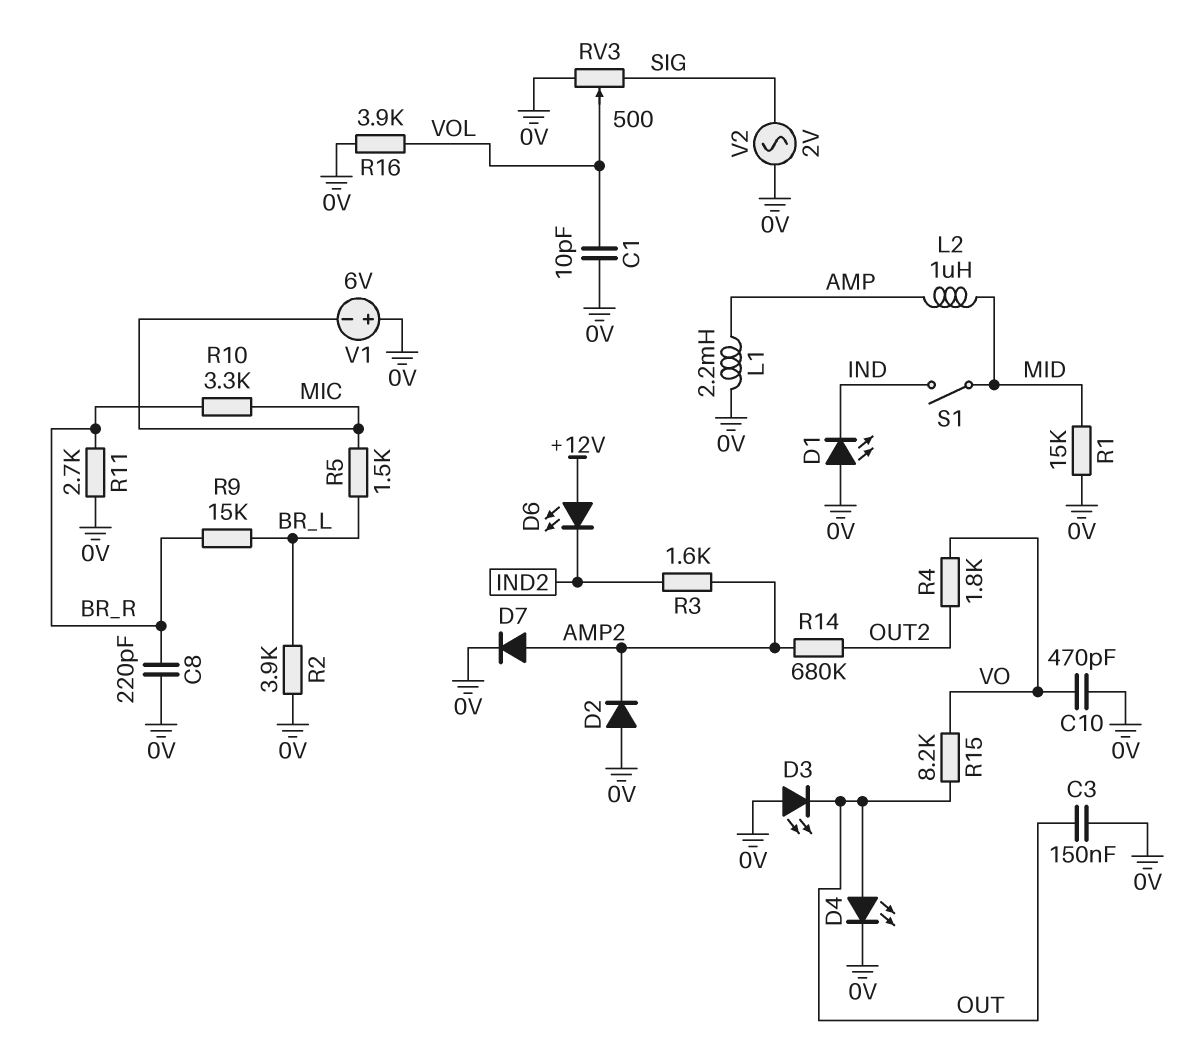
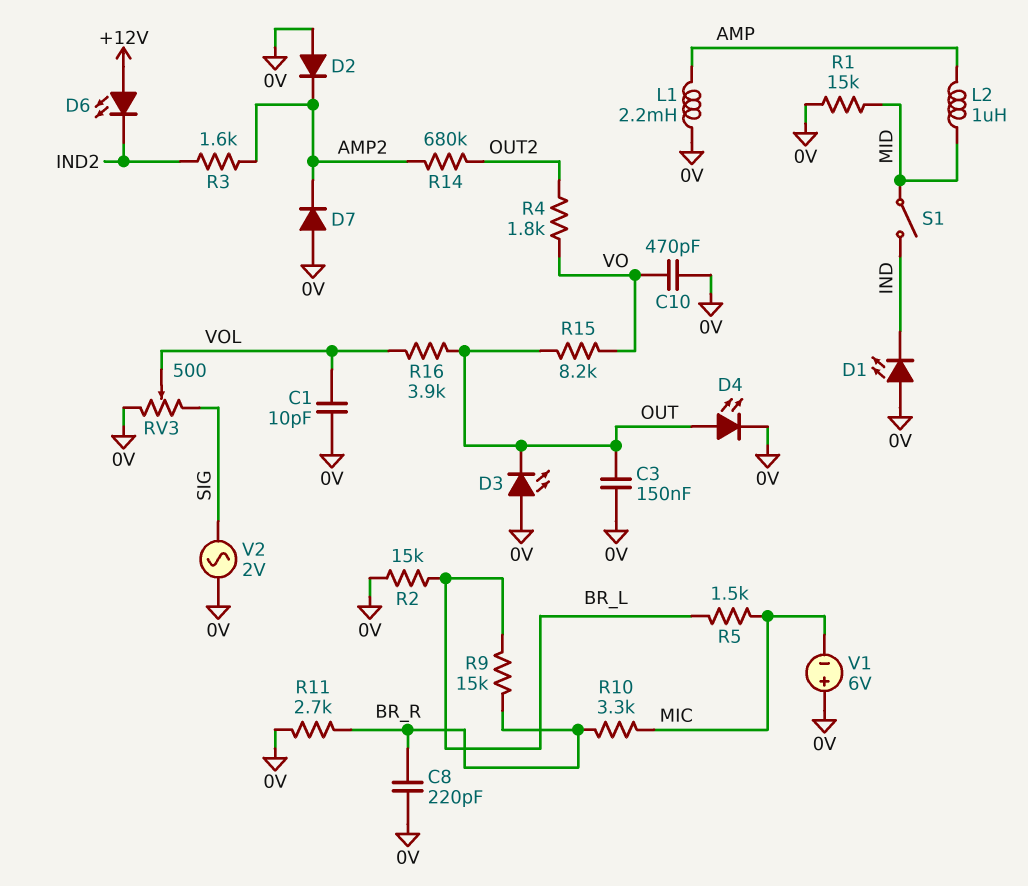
D7: diode (A AMP2, K 0V) -> diode (A 0V, K AMP2)
R2: 3.9k (0V, BR_L) -> 15k (0V, BR_L)
R16: 3.9k (0V, VOL) -> 3.9k (OUT, VOL)

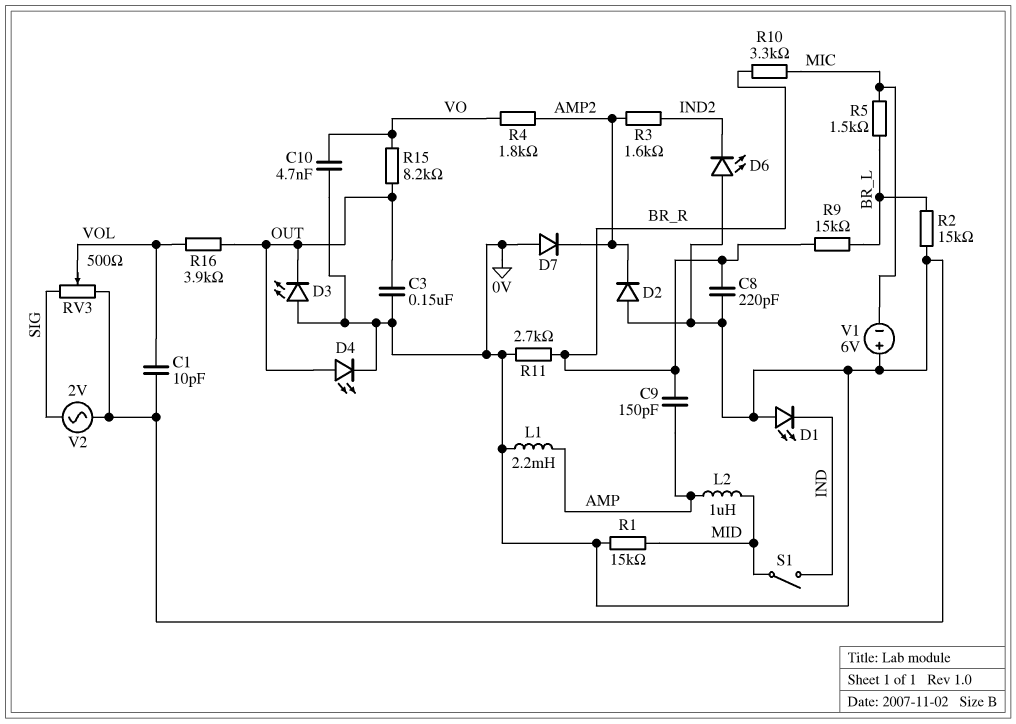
C9: none -> 150pF (AMP, BR_R)
C10: 470pF (0V, VO) -> 4.7nF (0V, VO)
D6: LED (A +12V, K IND2) -> LED (A 0V, K IND2)
R4: 1.8k (OUT2, VO) -> 1.8k (AMP2, VO)
R14: 680k (AMP2, OUT2) -> none

